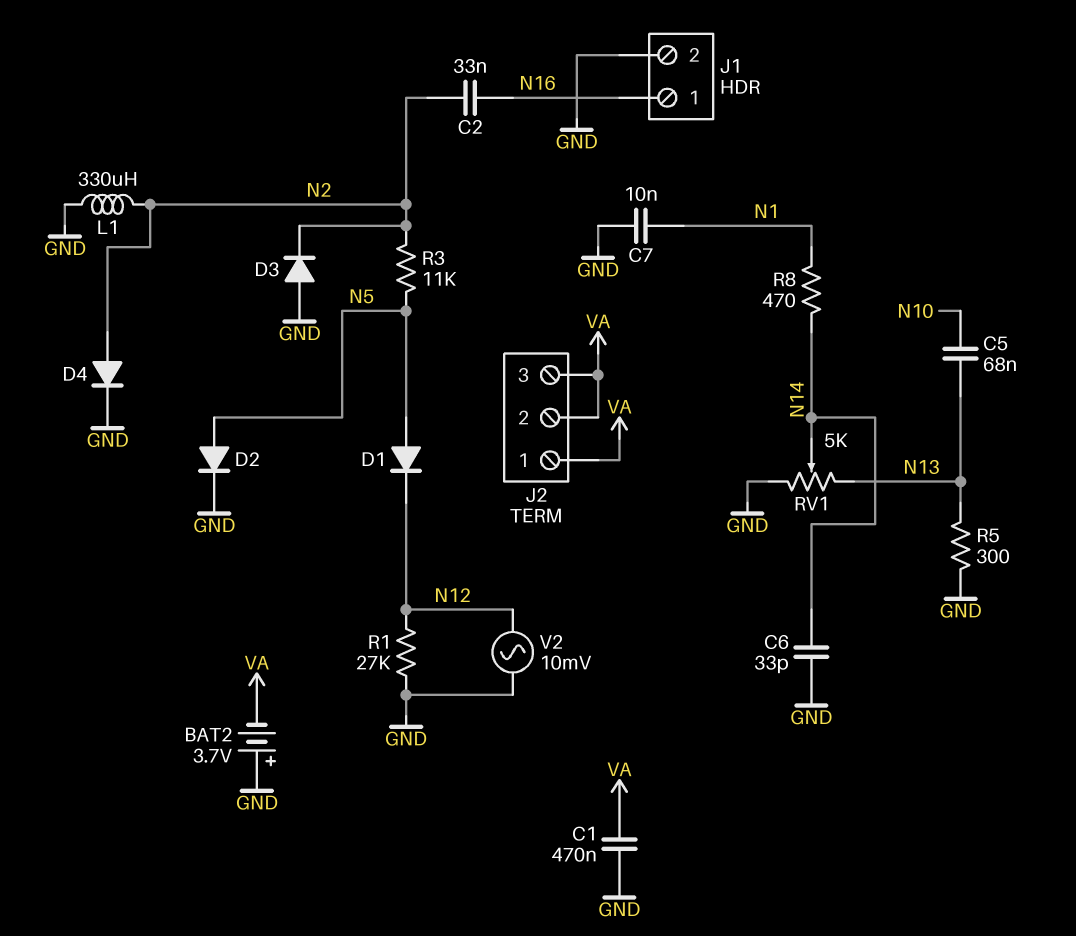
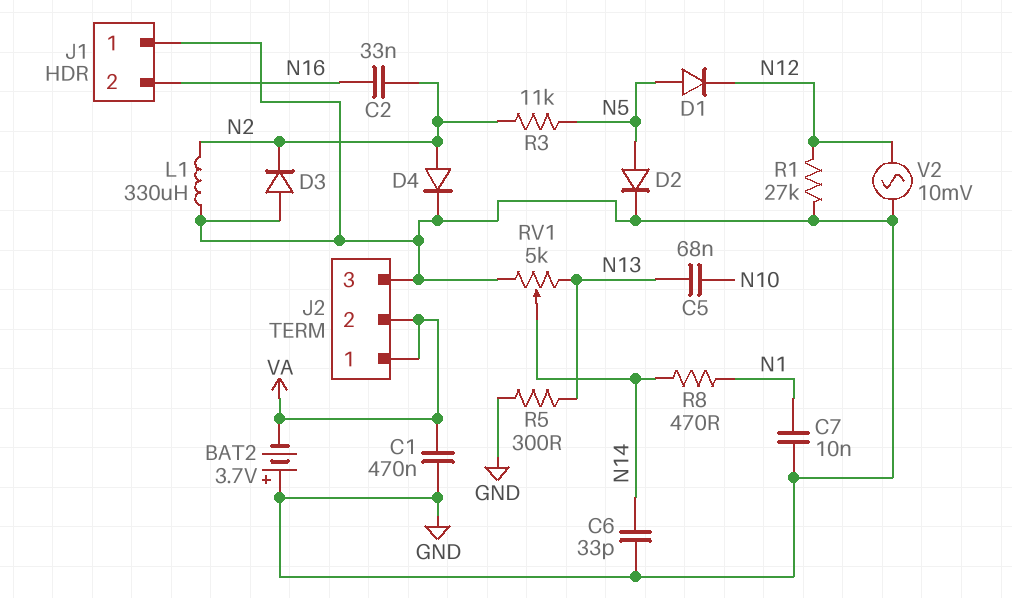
J1 pin 1: N16 -> GND
J1 pin 2: GND -> N16
J2 pin 3: VA -> GND

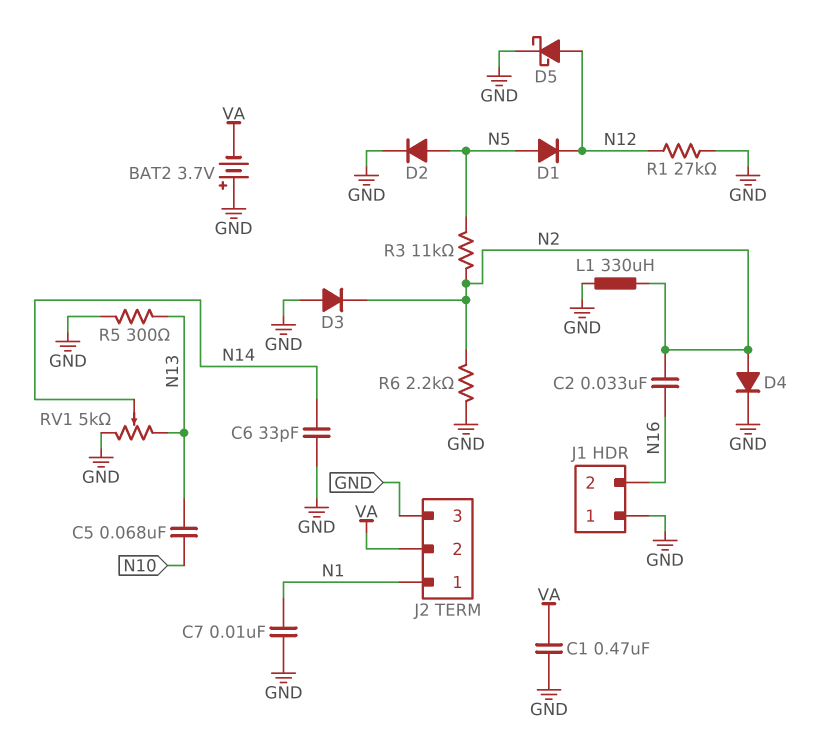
D5: none -> schottky (A N12, K GND)
J2 pin 1: VA -> N1
R6: none -> 2.2k (GND, N2)
R8: 470 (N1, N14) -> none
V2: AC 10mV (GND, N12) -> none

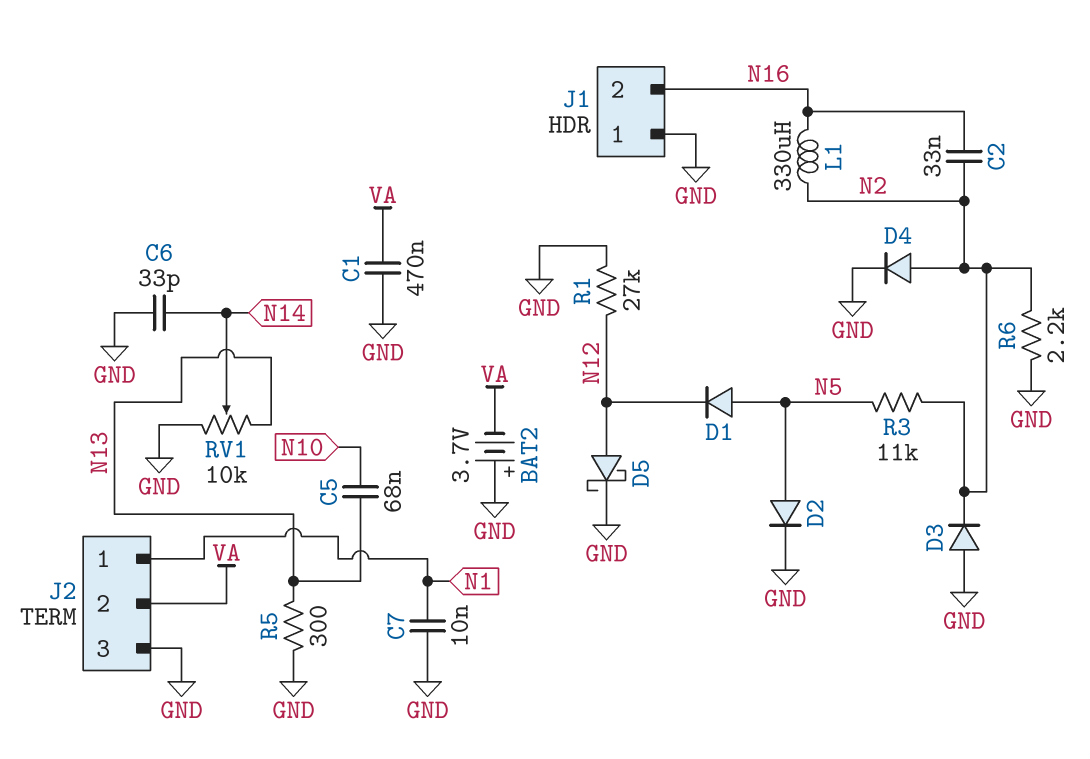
L1: 330uH (GND, N2) -> 330uH (N2, N16)
RV1: 5k (GND, N13, wiper N14) -> 10k (GND, N13, wiper N14)

